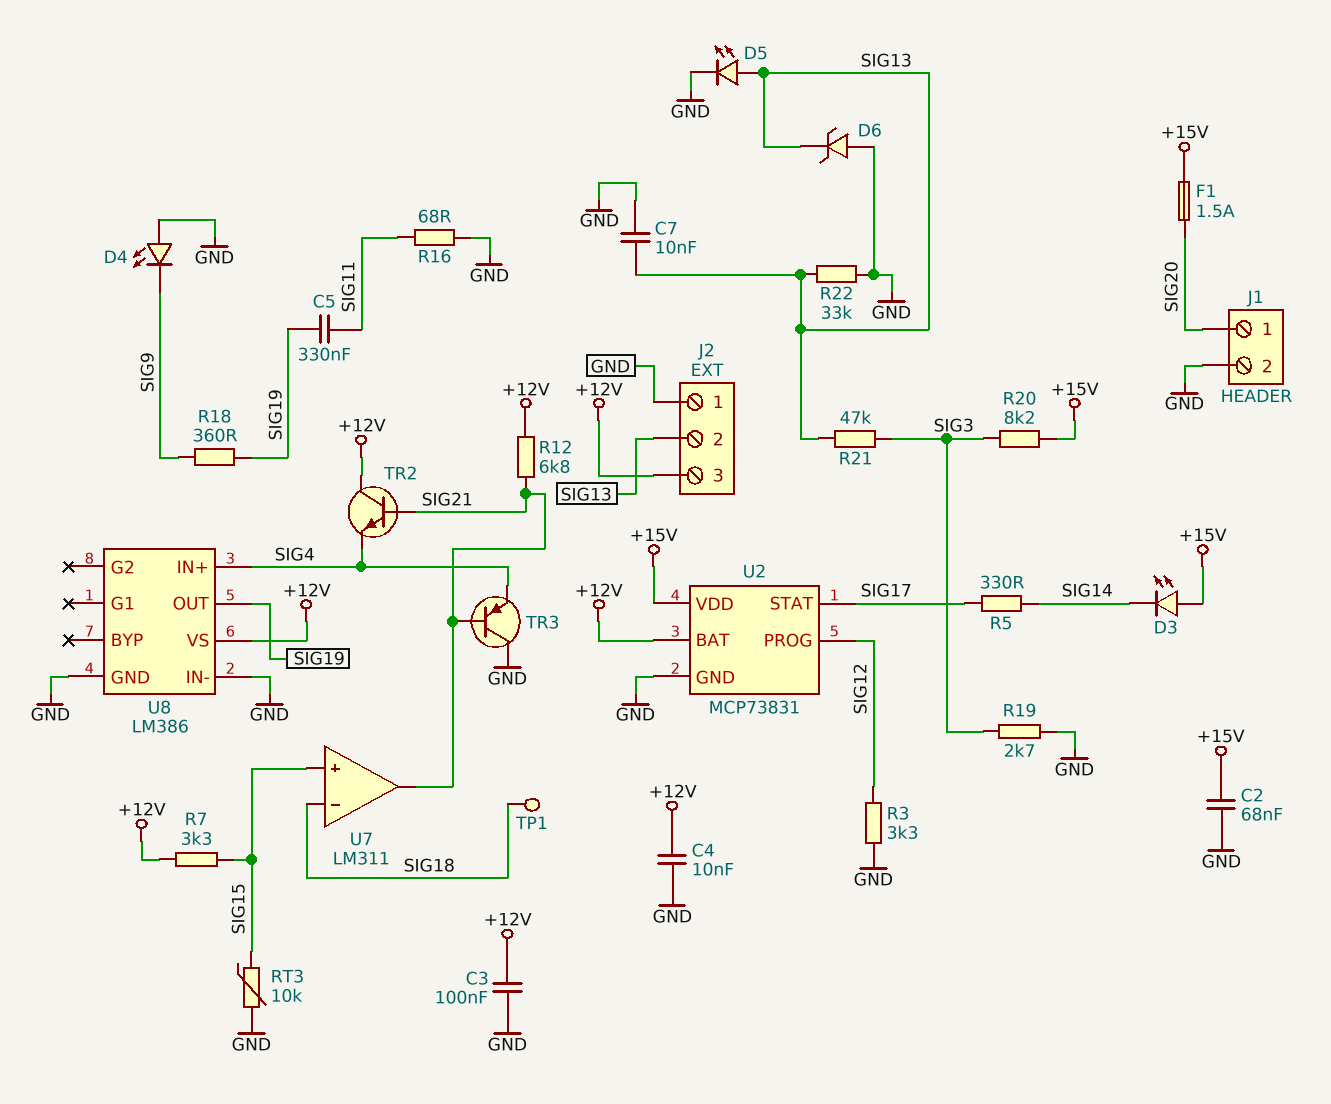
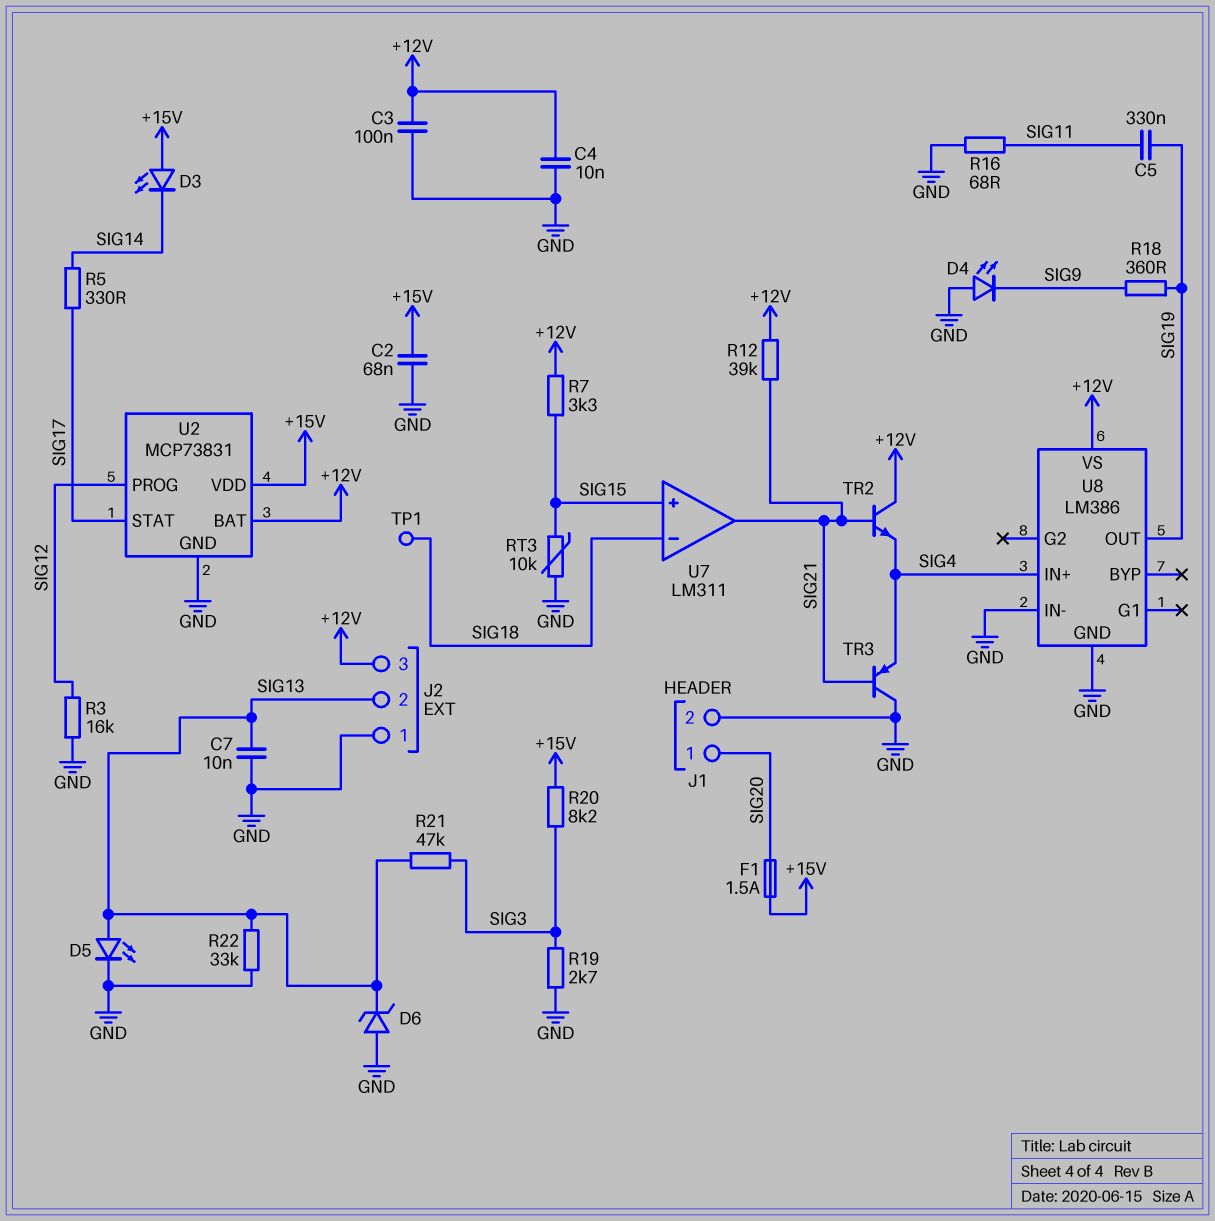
R3: 3.3k (GND, SIG12) -> 16k (GND, SIG12)
R12: 6.8k (+12V, SIG21) -> 39k (+12V, SIG21)

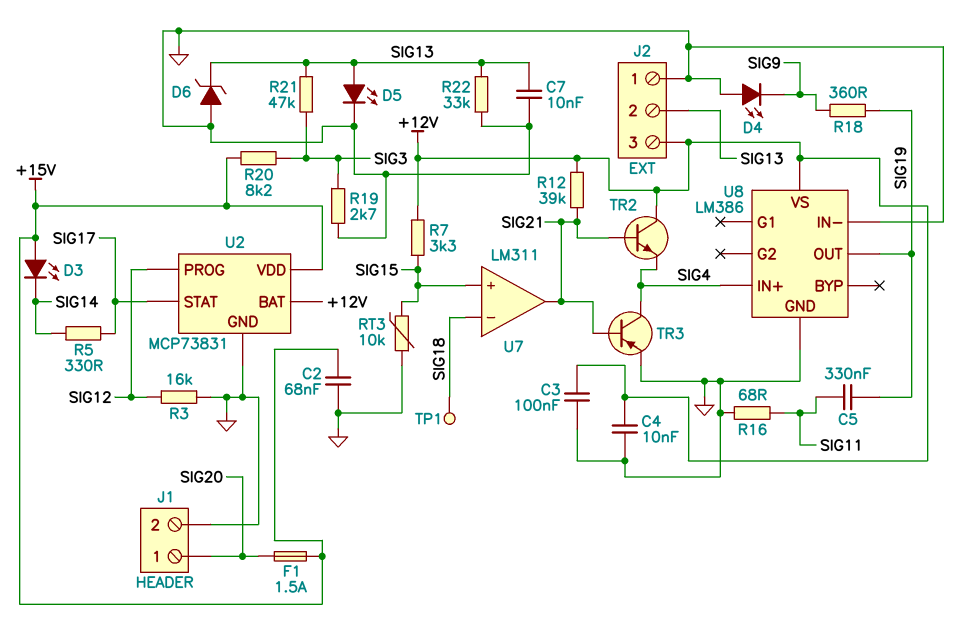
TR3: PNP (B SIG21, C GND, E SIG4) -> PNP (B SIG21, C SIG4, E GND)

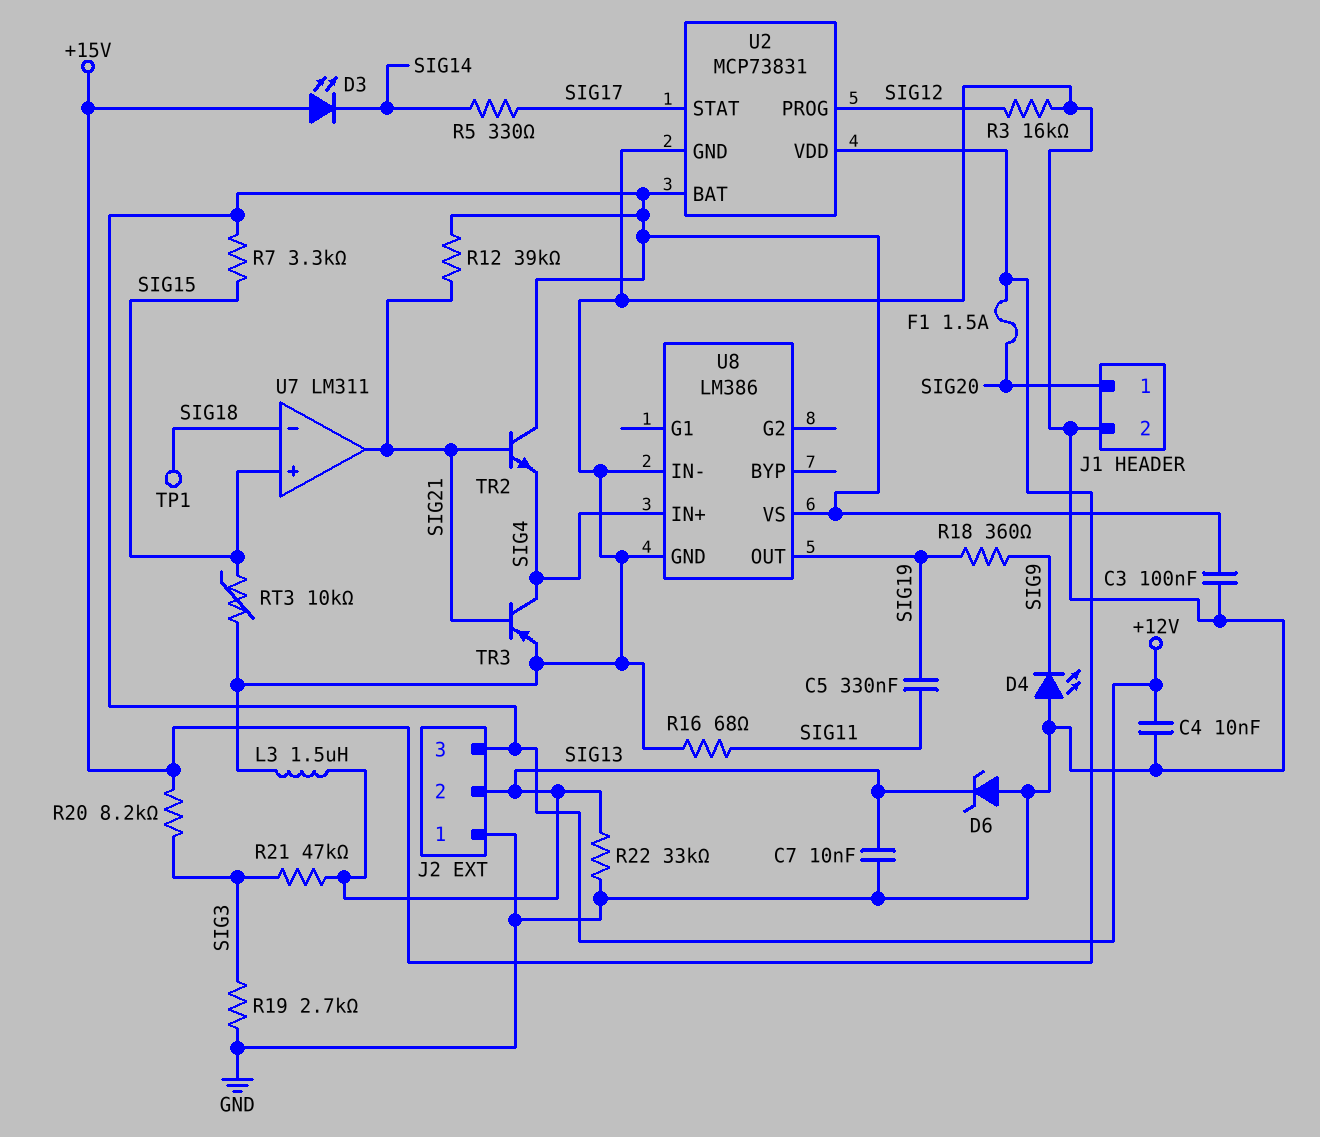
C2: 68nF (+15V, GND) -> none
D5: LED (A SIG13, K GND) -> none
L3: none -> 1.5uH (GND, SIG13)

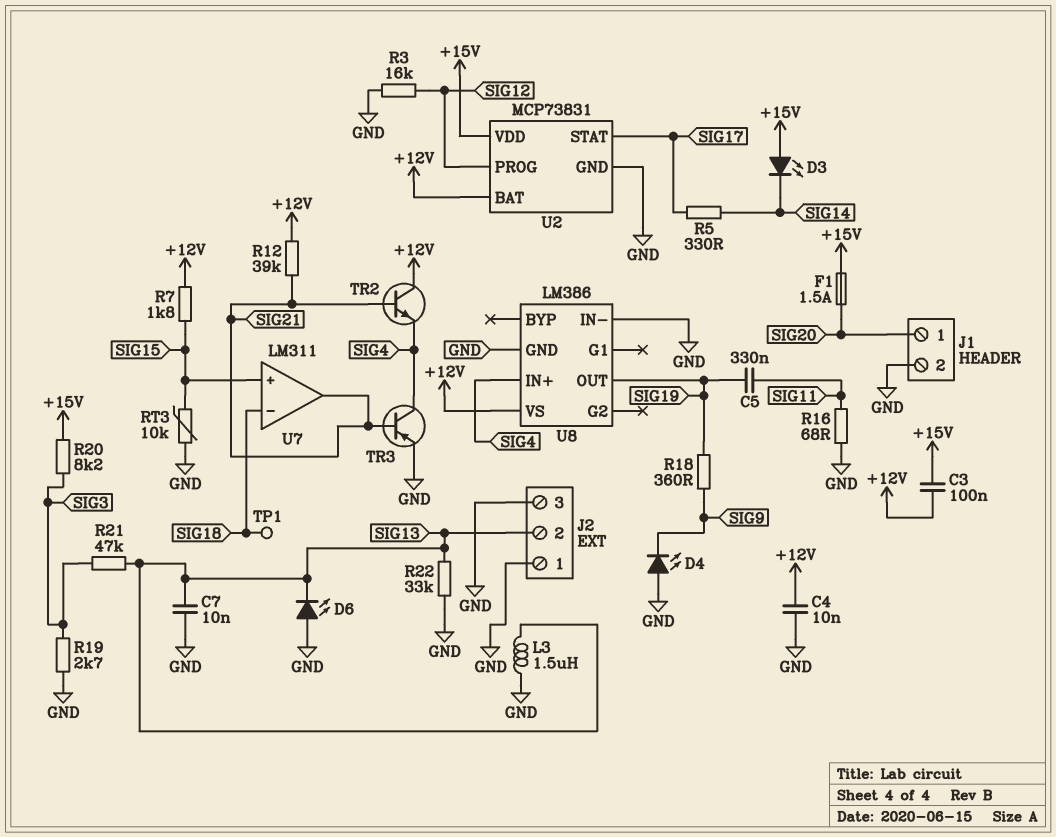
C3: 100nF (+12V, GND) -> 100nF (+12V, +15V)
D6: zener (A GND, K SIG13) -> LED (A GND, K SIG13)
J2 pin 3: +12V -> GND
R7: 3.3k (+12V, SIG15) -> 1.8k (+12V, SIG15)

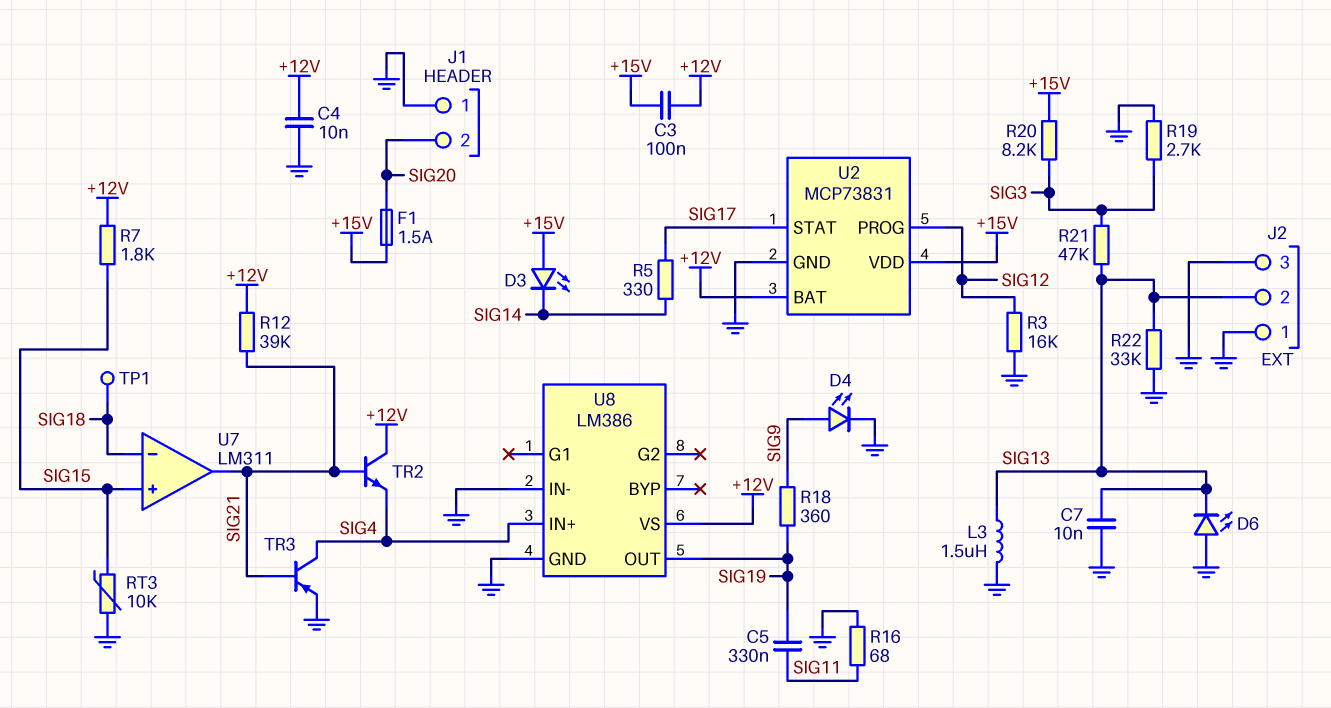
D4: LED (A GND, K SIG9) -> LED (A SIG9, K GND)
J1 pin 1: SIG20 -> GND
J1 pin 2: GND -> SIG20

